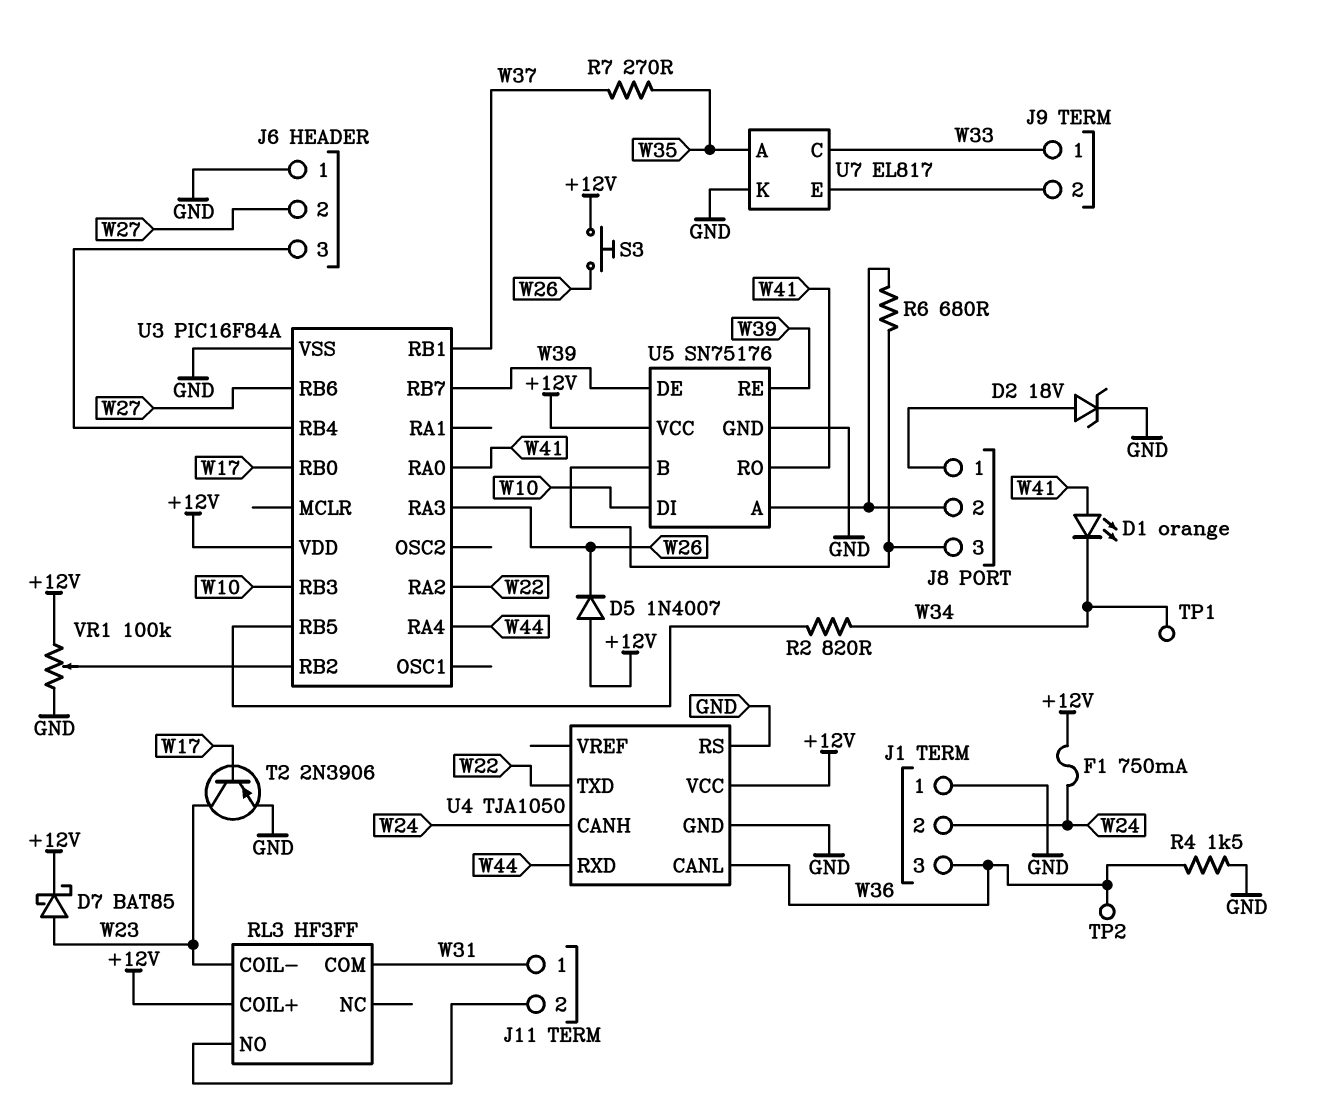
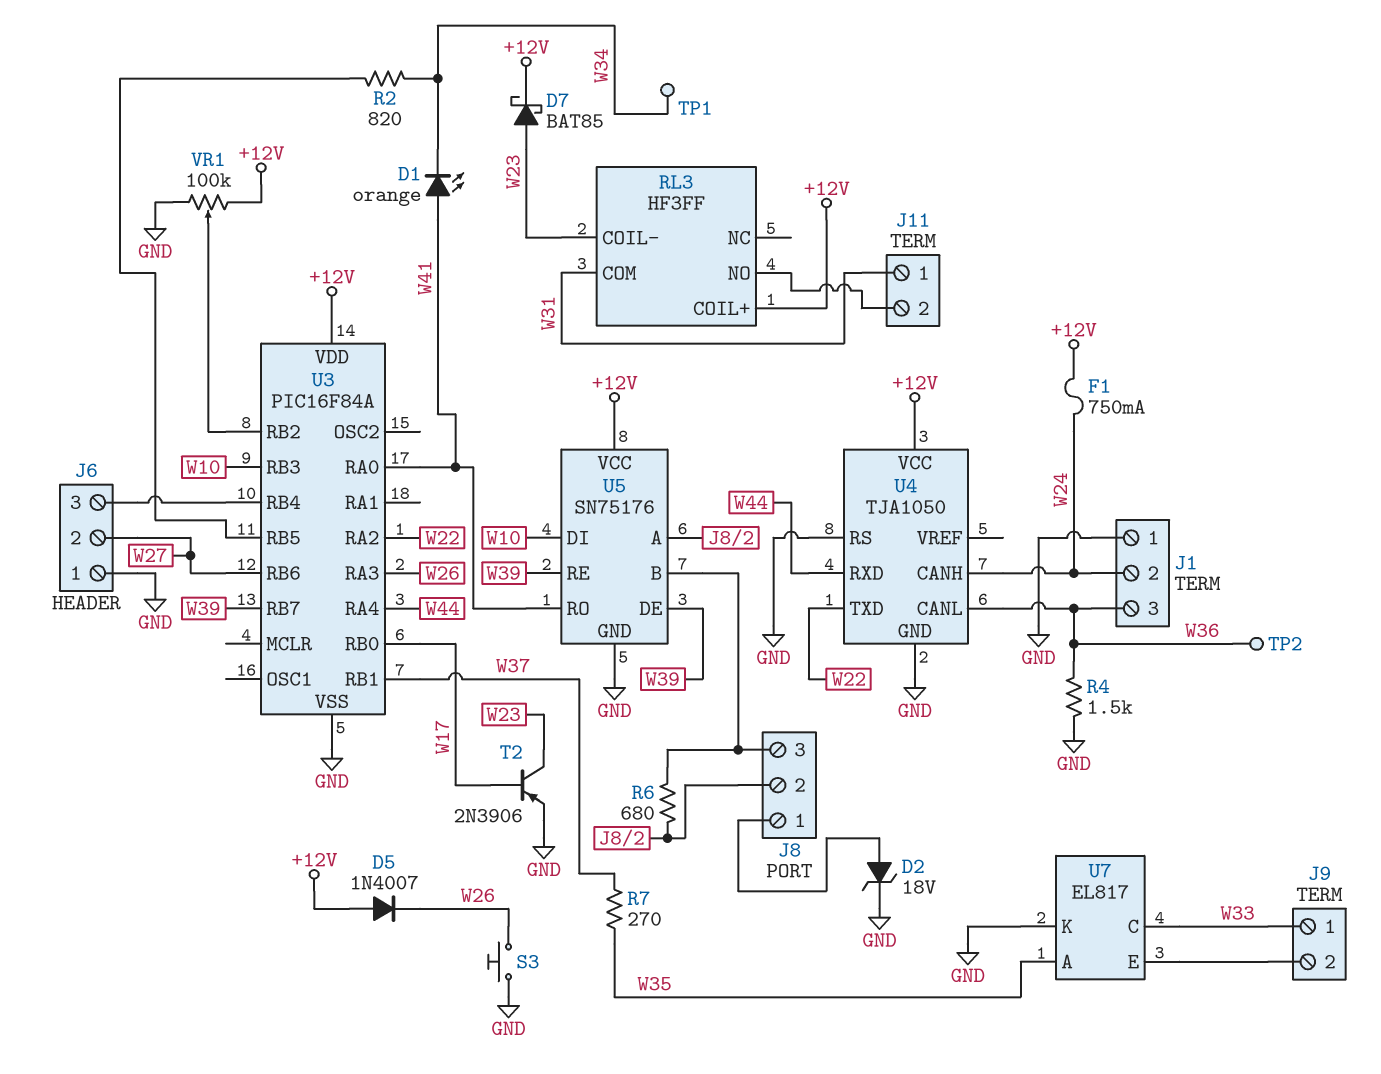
S3: button (+12V, W26) -> button (GND, W26)

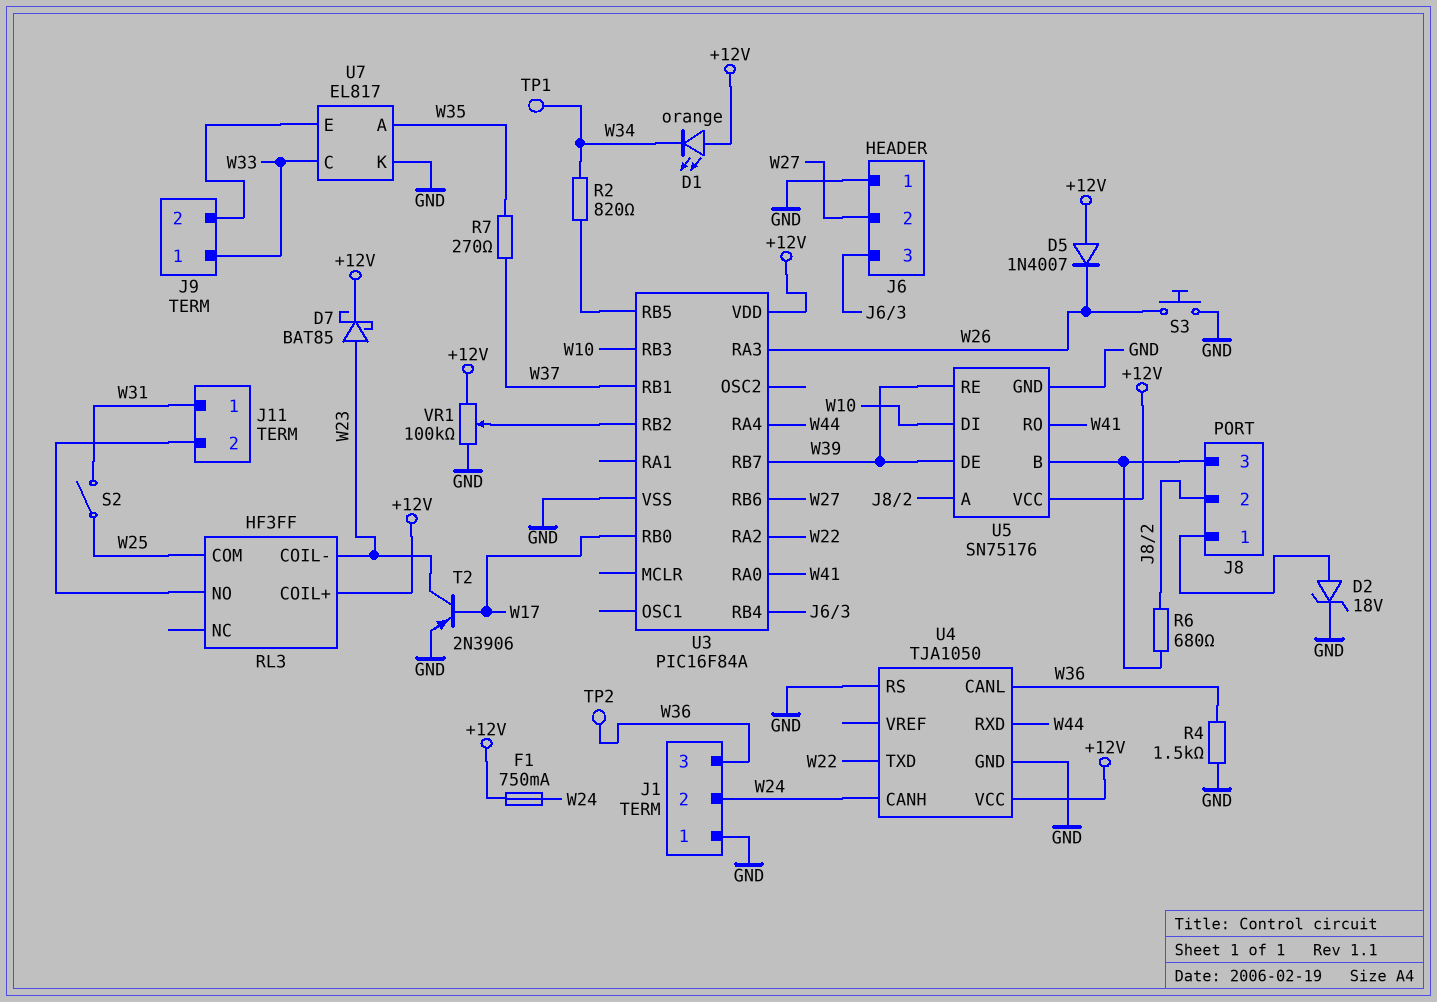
D1: LED orange (A W41, K W34) -> LED orange (A +12V, K W34)
RL3 pin COM: W31 -> W25
S2: none -> switch (W25, W31)

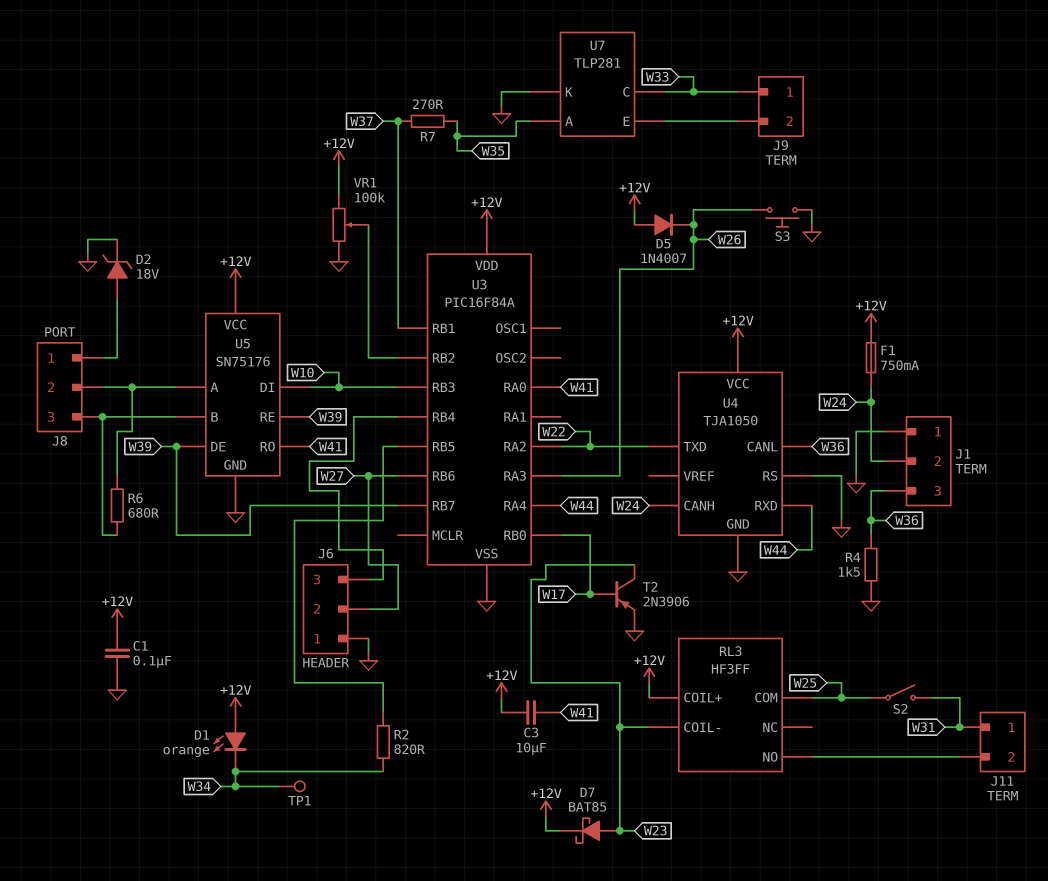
C1: none -> 100nF (+12V, GND)
C3: none -> 10uF (+12V, W41)
TP2: test point (W36) -> none
U7: EL817 -> TLP281

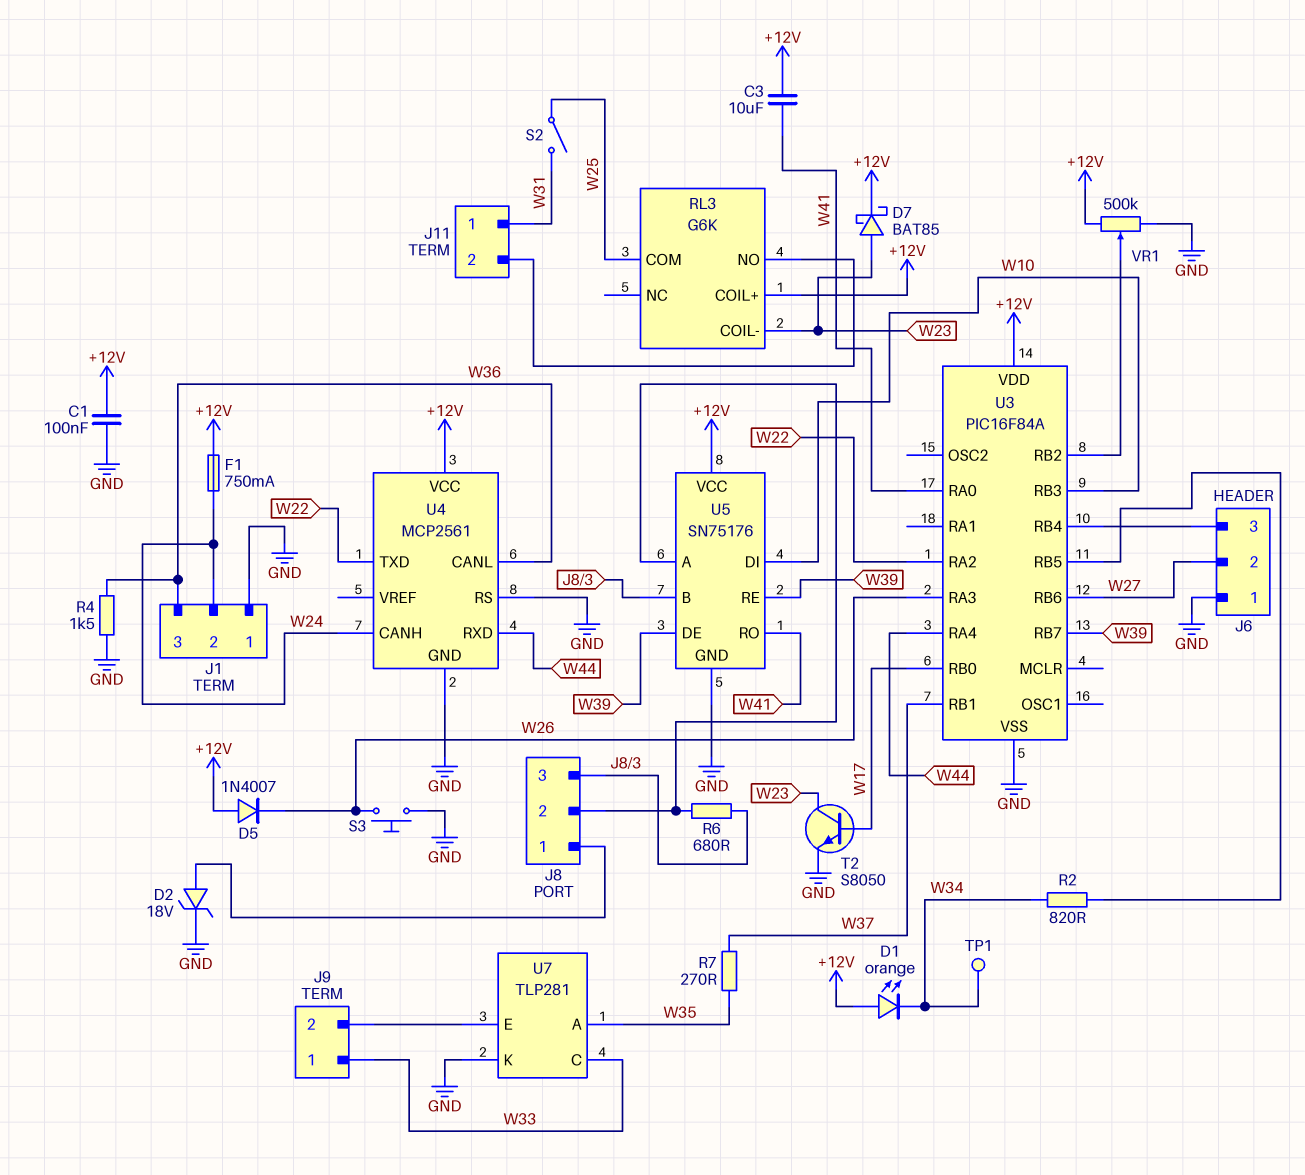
RL3: HF3FF -> G6K
T2: PNP 2N3906 (B W17, C W23, E GND) -> NPN S8050 (B W17, C W23, E GND)
U4: TJA1050 -> MCP2561
VR1: 100k (+12V, GND, wiper U3/RB2) -> 500k (+12V, GND, wiper U3/RB2)

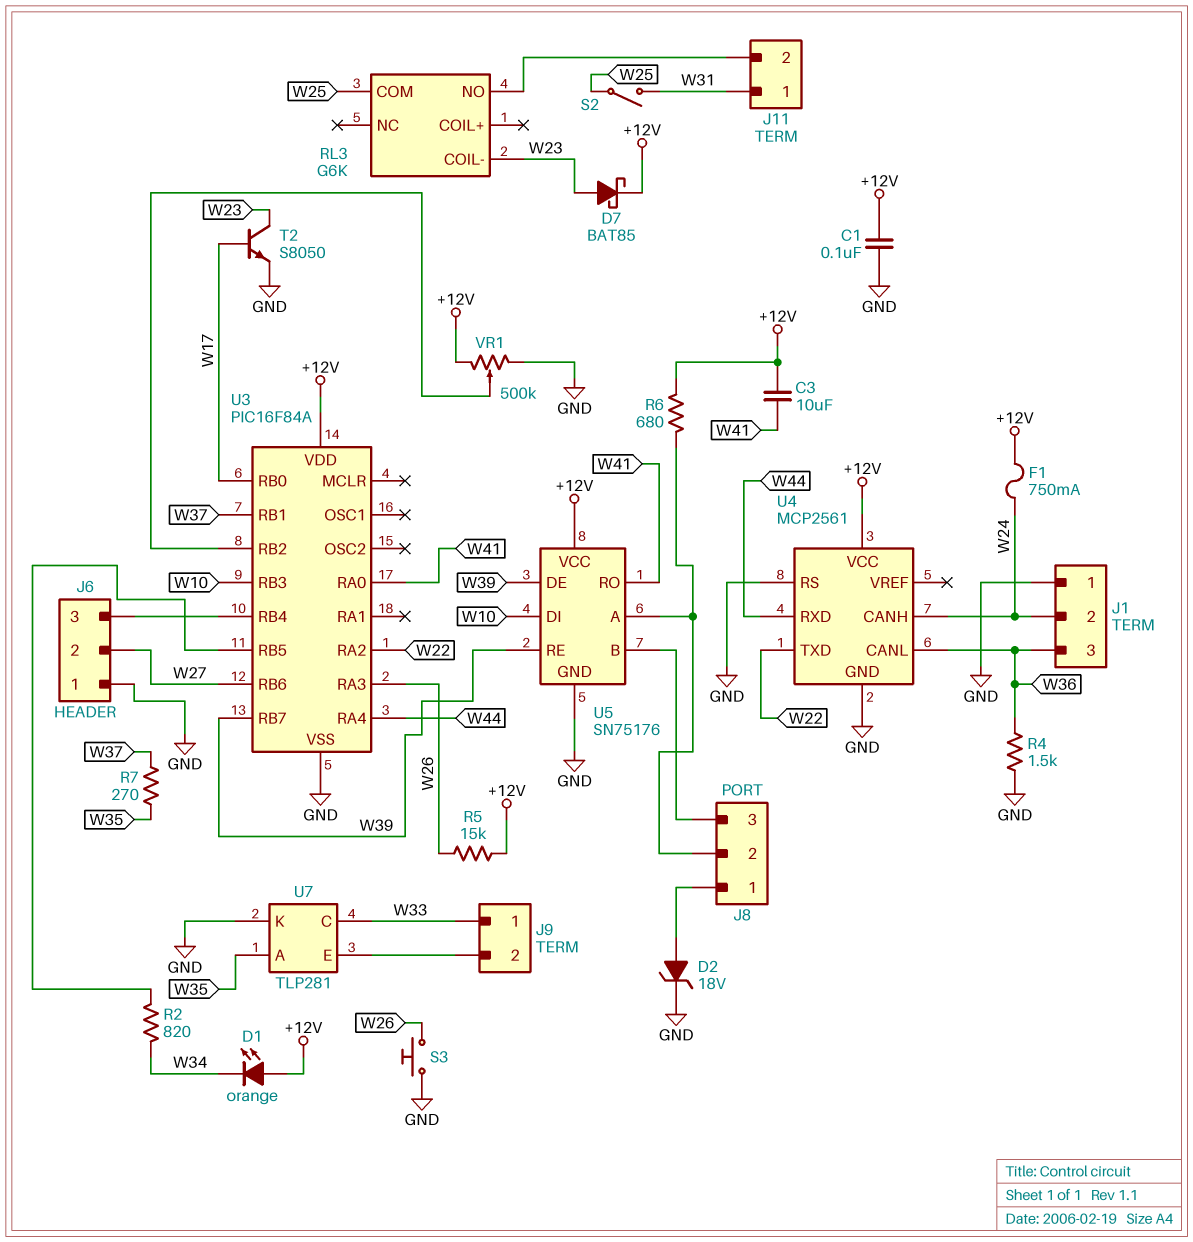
D5: diode 1N4007 (A +12V, K W26) -> none
R5: none -> 15k (+12V, W26)
R6: 680 (J8/2, J8/3) -> 680 (+12V, J8/2)
RL3 pin COIL+: +12V -> none
TP1: test point (W34) -> none

